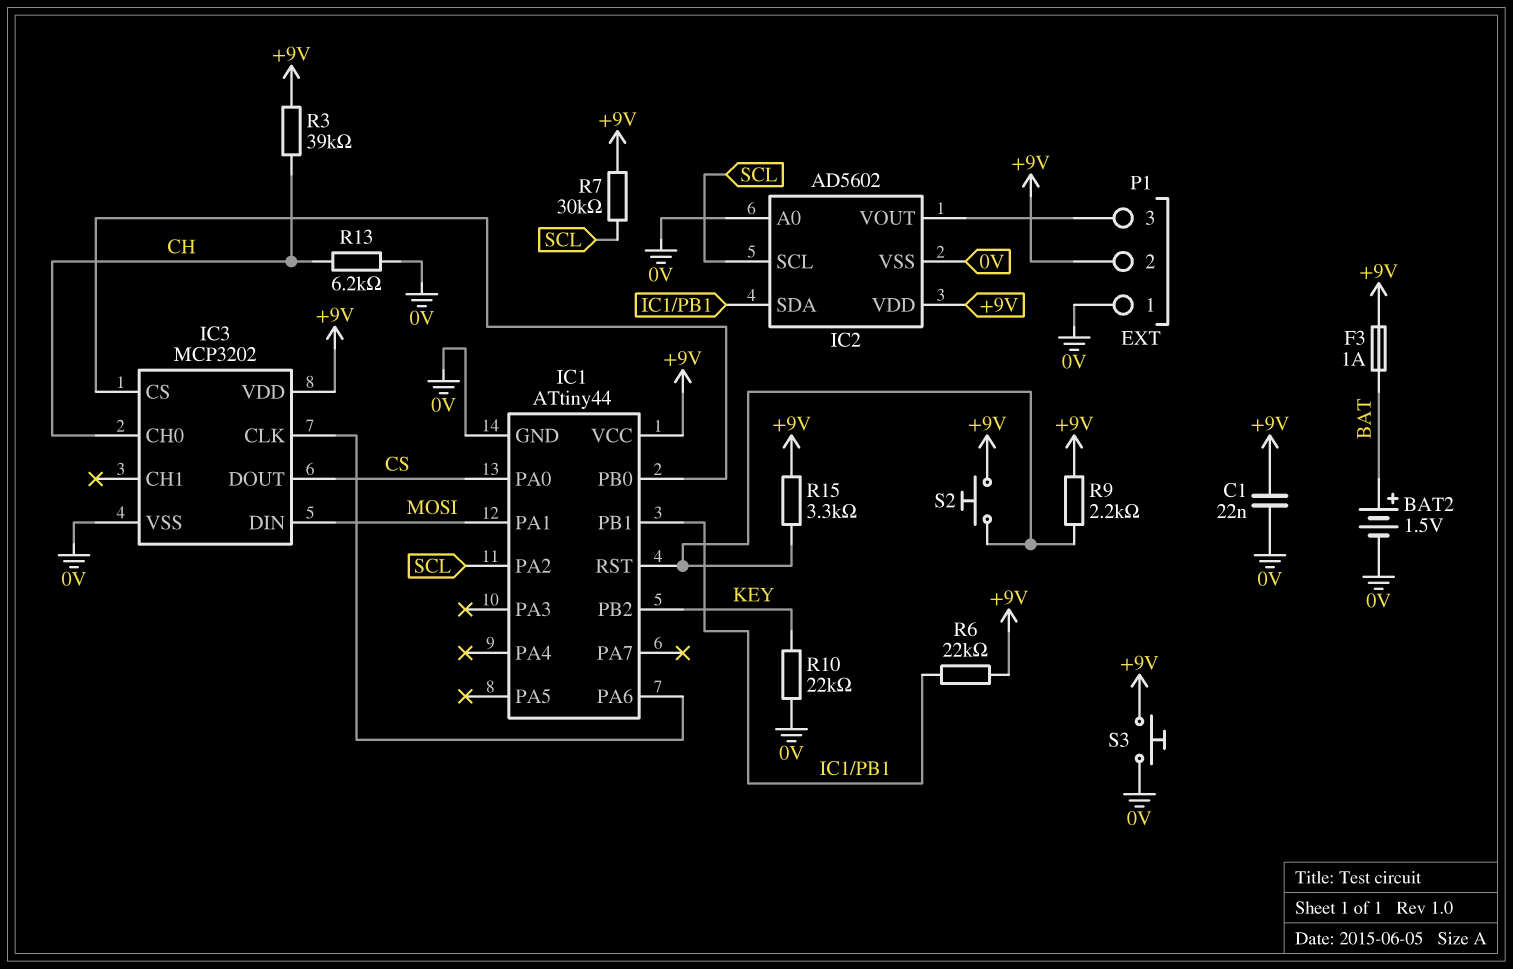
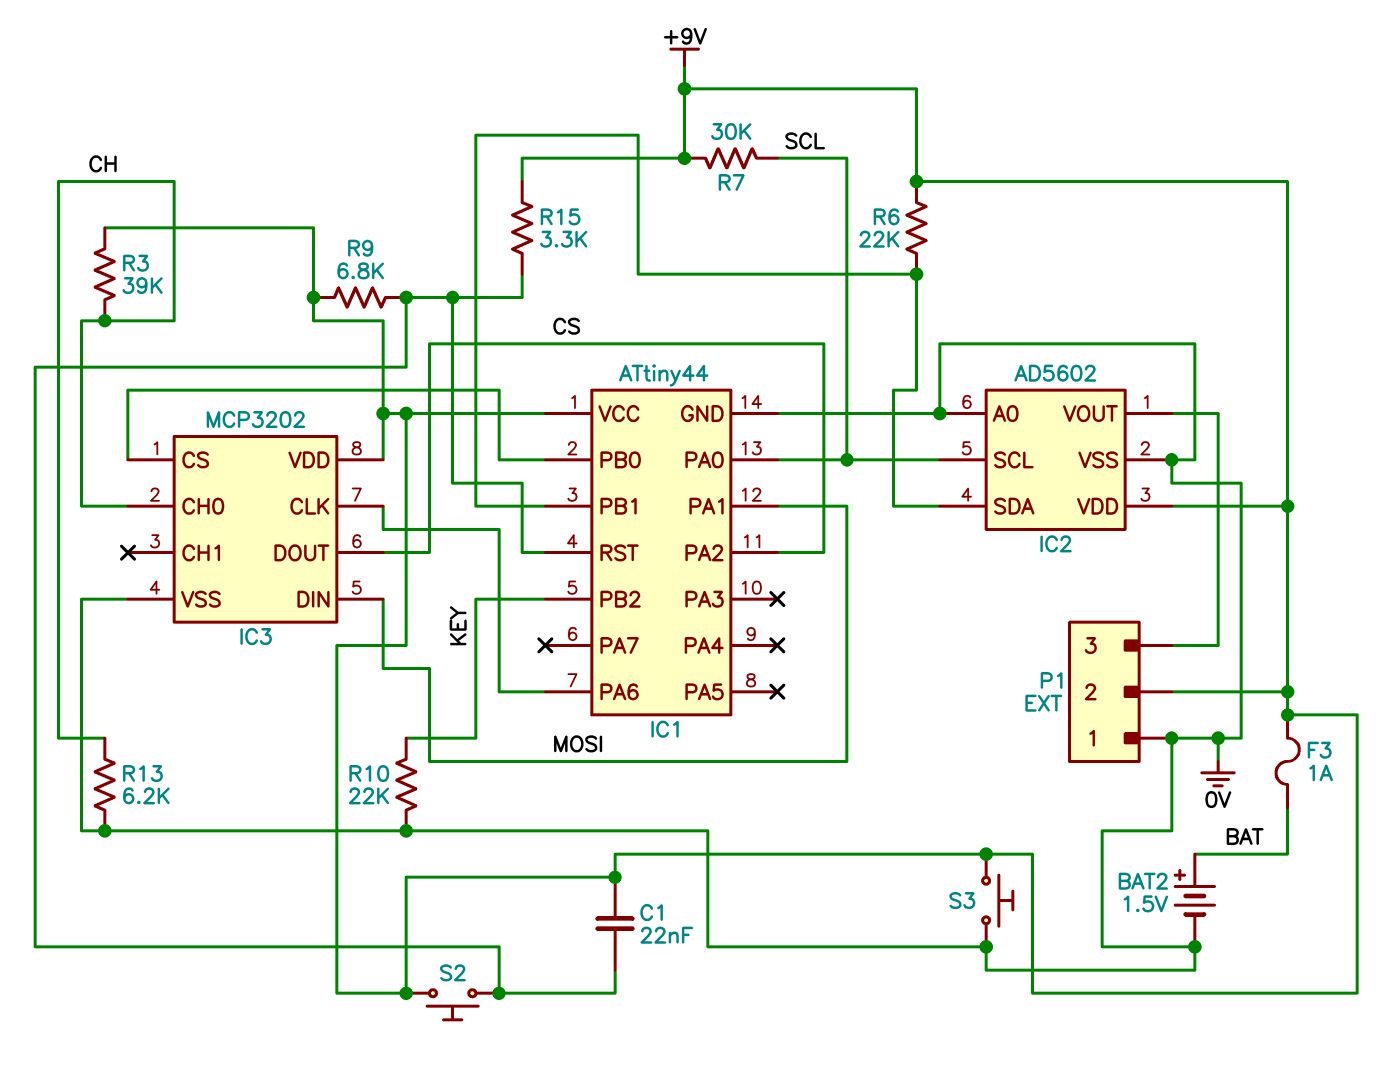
C1: 22nF (+9V, 0V) -> 22nF (+9V, IC1/RST)
IC1 pin PA0: CS -> SCL
IC1 pin PA2: SCL -> CS
R9: 2.2k (+9V, IC1/RST) -> 6.8k (+9V, IC1/RST)

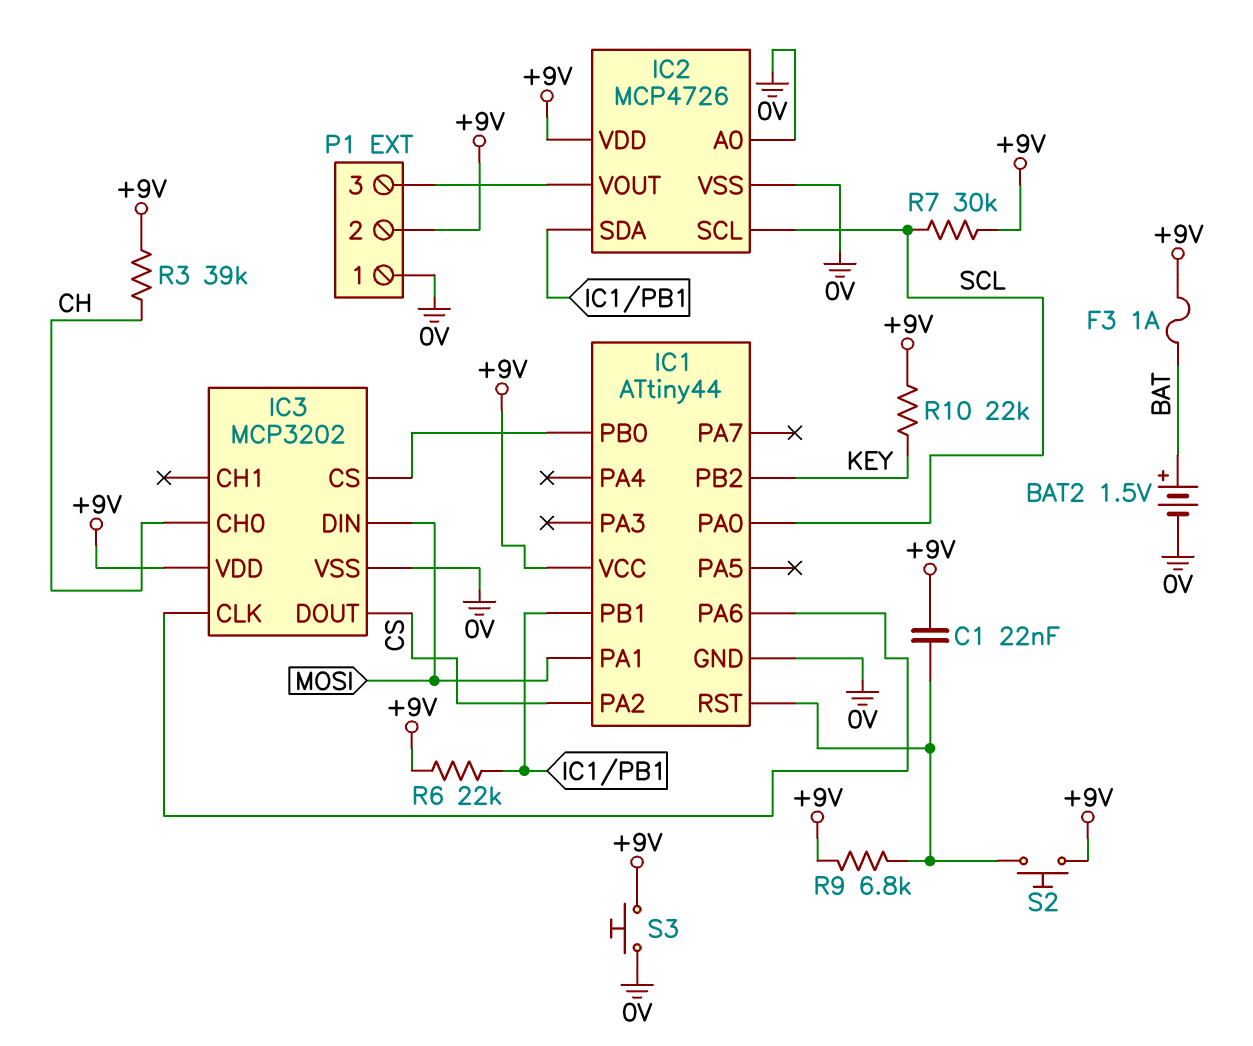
IC2: AD5602 -> MCP4726
R10: 22k (0V, KEY) -> 22k (+9V, KEY)
R13: 6.2k (0V, CH) -> none
R15: 3.3k (+9V, IC1/RST) -> none

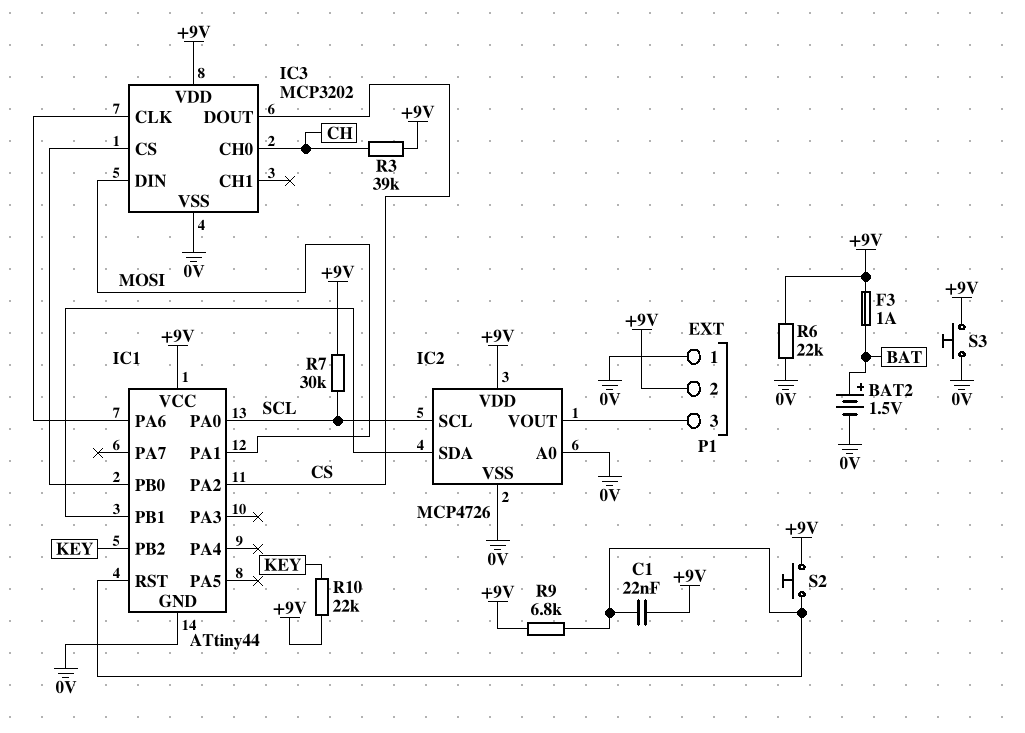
R6: 22k (+9V, IC1/PB1) -> 22k (+9V, 0V)

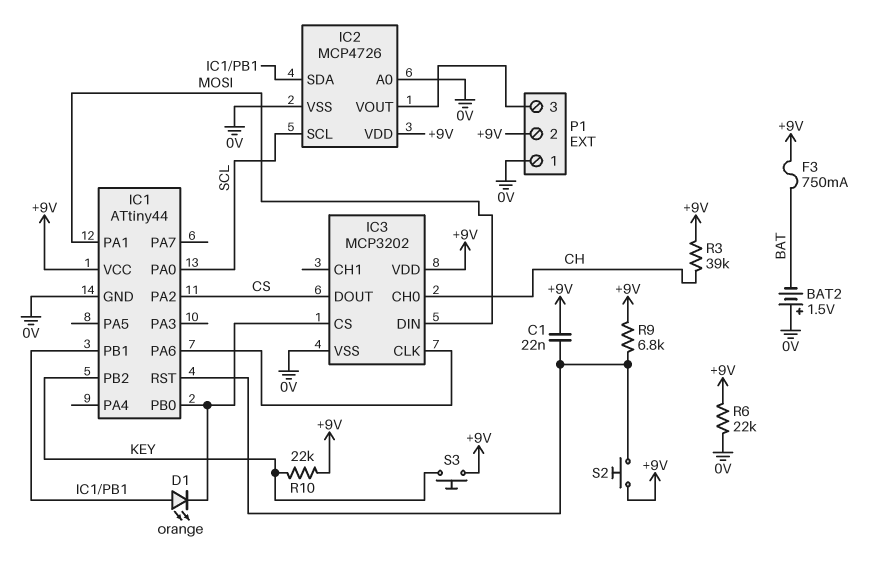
BAT2: 1.5V (plus BAT, minus 0V) -> 1.5V (plus 0V, minus BAT)
D1: none -> LED orange (A IC1/PB1, K IC1/PB0)
F3: 1A (+9V, BAT) -> 750mA (+9V, BAT)
R7: 30k (+9V, SCL) -> none
S3: button (+9V, 0V) -> button (+9V, KEY)

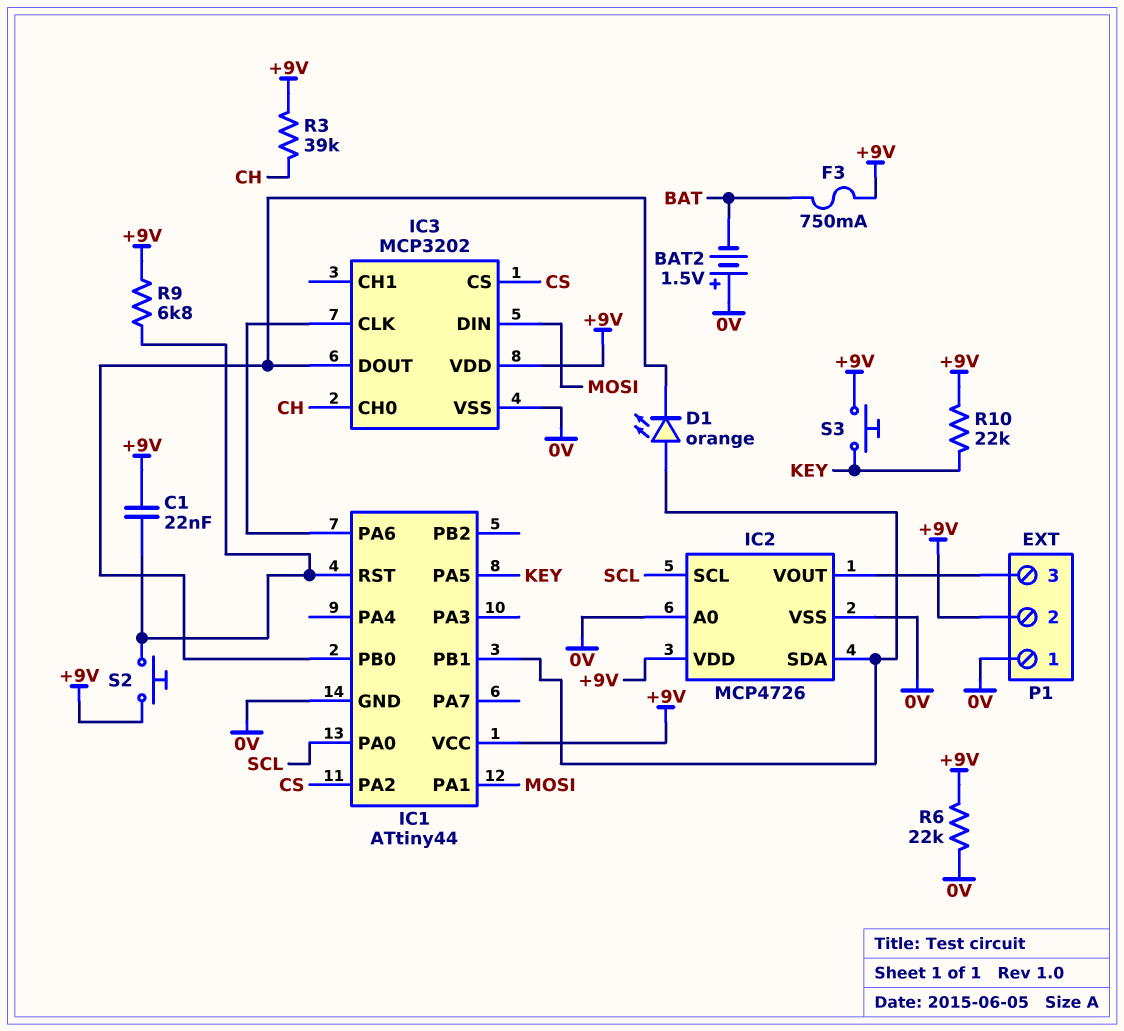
IC1 pin PA5: none -> KEY
IC1 pin PB2: KEY -> none
IC3 pin CS: IC1/PB0 -> CS
IC3 pin DOUT: CS -> IC1/PB0

